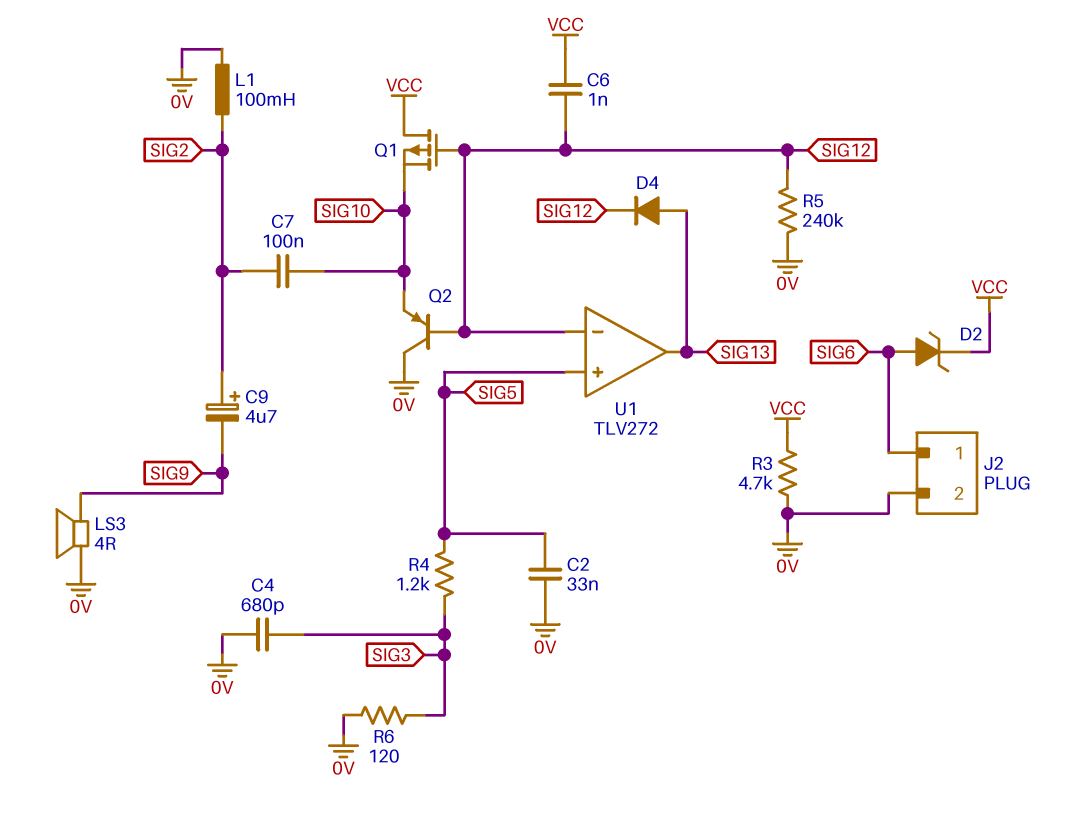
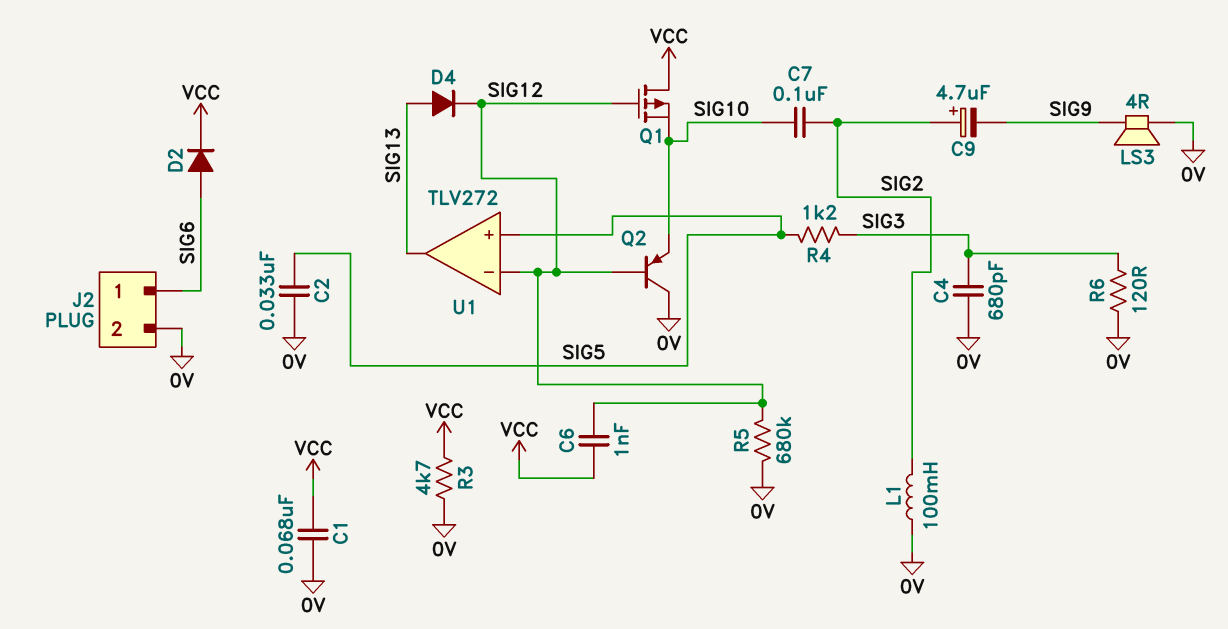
C1: none -> 68nF (0V, VCC)
D2: zener (A SIG6, K VCC) -> diode (A SIG6, K VCC)
R5: 240k (0V, SIG12) -> 680k (0V, SIG12)

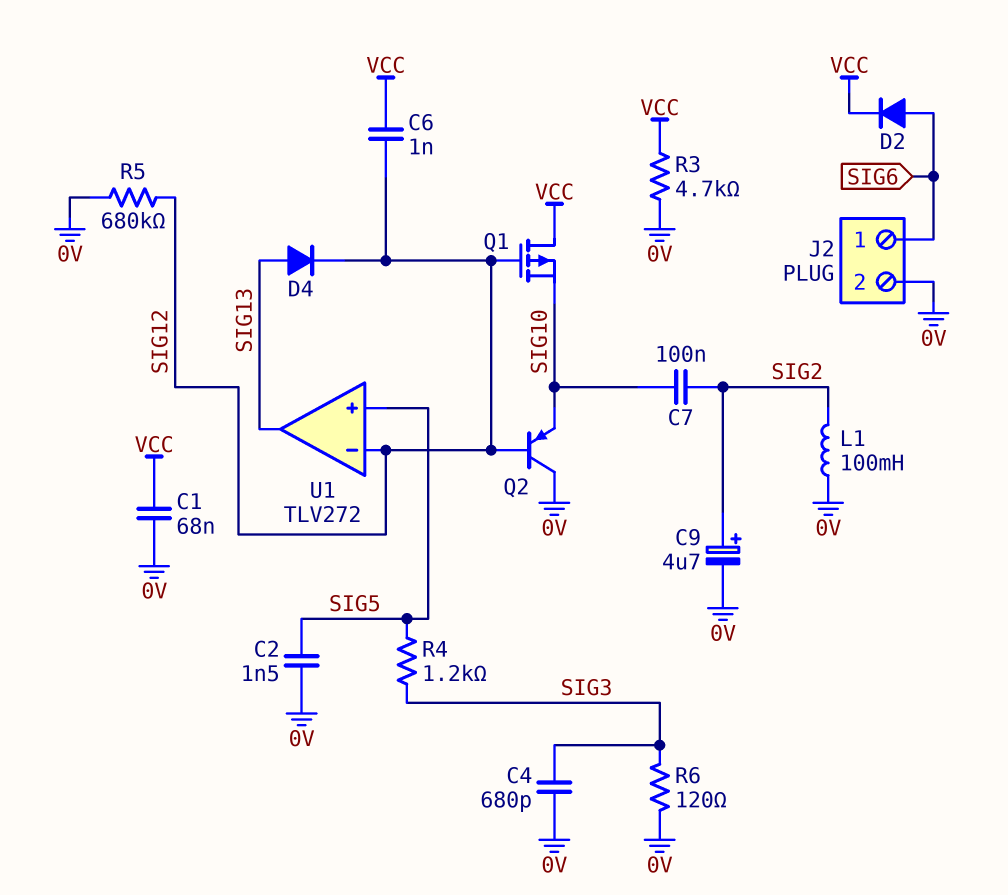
C2: 33nF (0V, SIG5) -> 1.5nF (0V, SIG5)
C9: 4.7uF (plus SIG2, minus SIG9) -> 4.7uF (plus SIG2, minus 0V)
LS3: speaker 4R (0V, SIG9) -> none

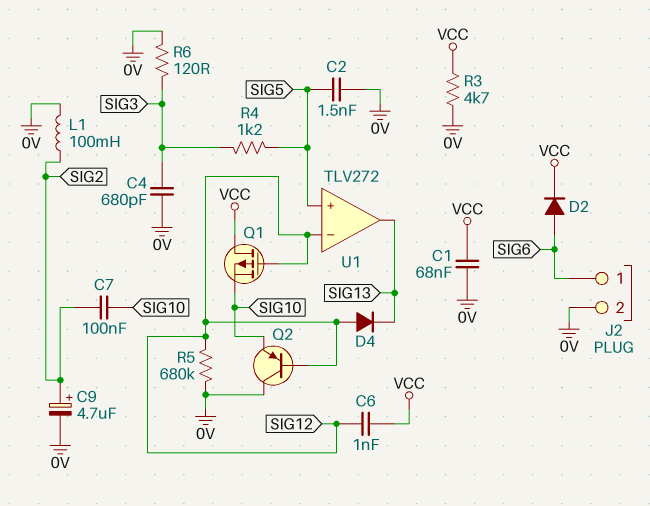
D4: diode (A SIG13, K SIG12) -> diode (A SIG12, K SIG13)

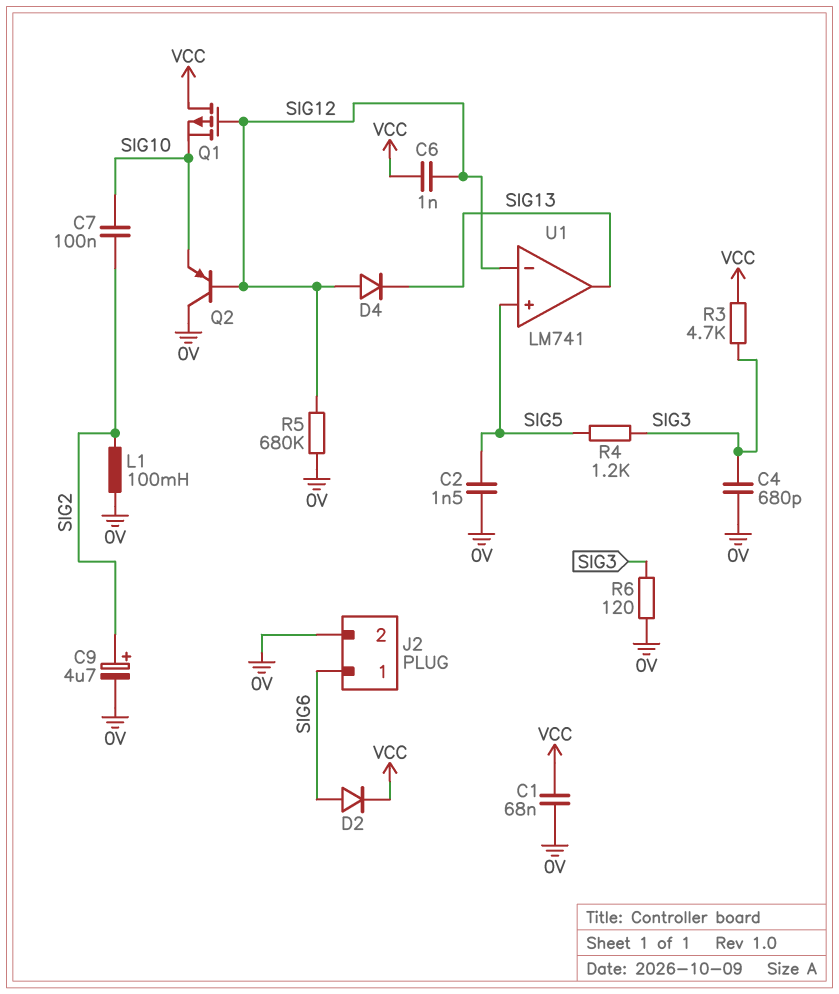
R3: 4.7k (0V, VCC) -> 4.7k (SIG3, VCC)
U1: TLV272 -> LM741

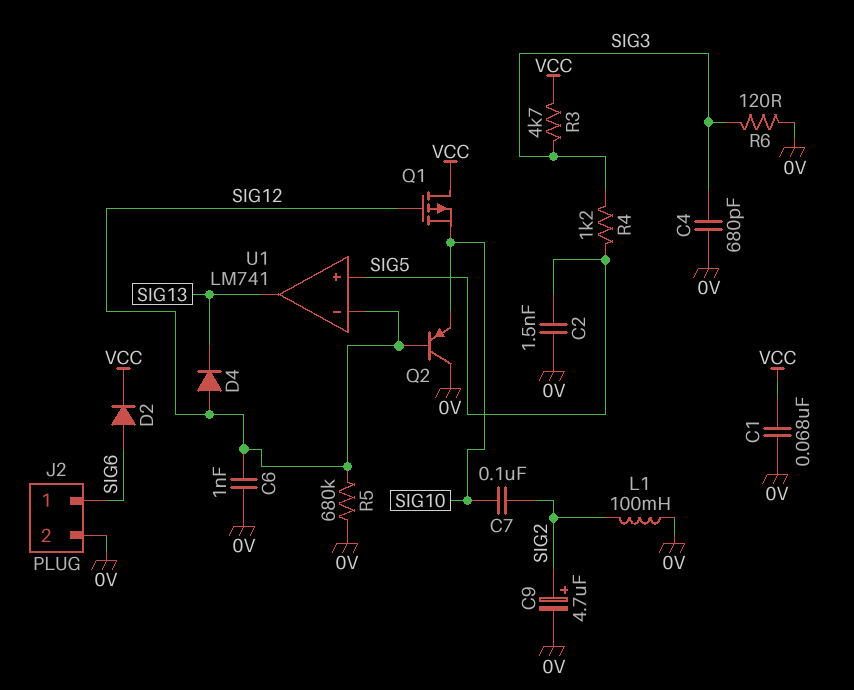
C6: 1nF (SIG12, VCC) -> 1nF (0V, SIG12)

